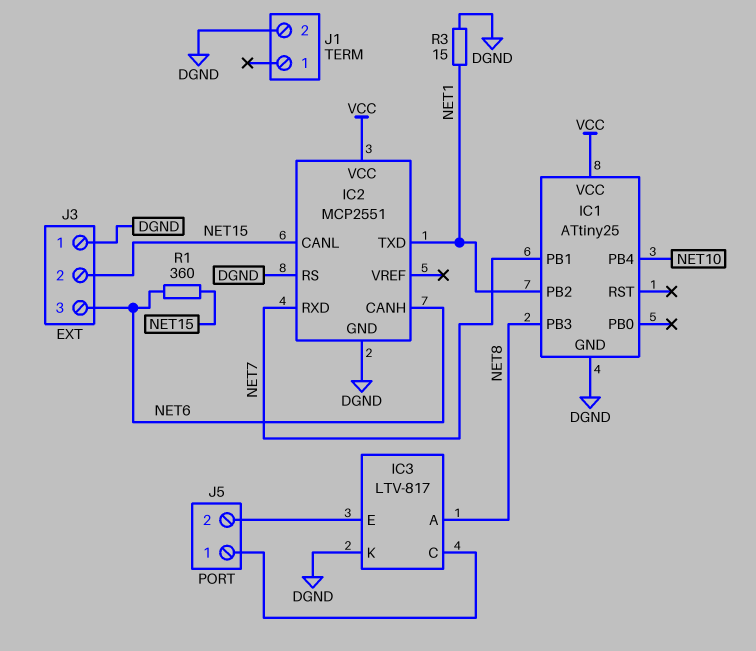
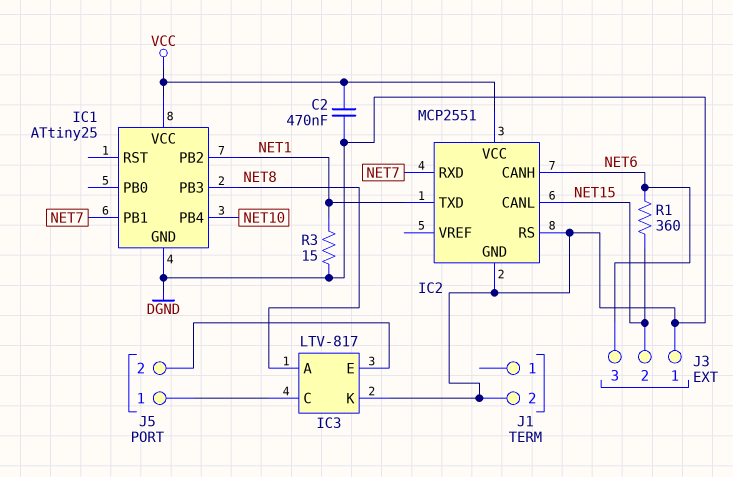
C2: none -> 470nF (DGND, VCC)

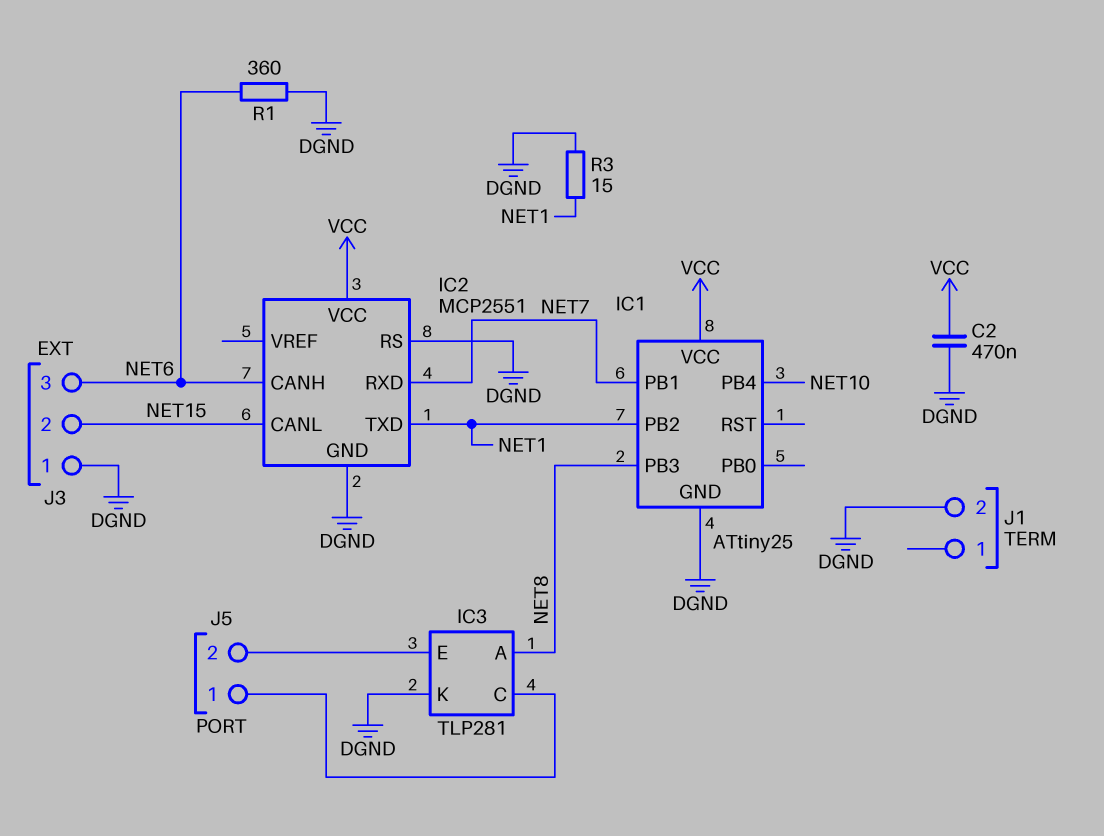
IC3: LTV-817 -> TLP281
R1: 360 (NET6, NET15) -> 360 (DGND, NET6)

